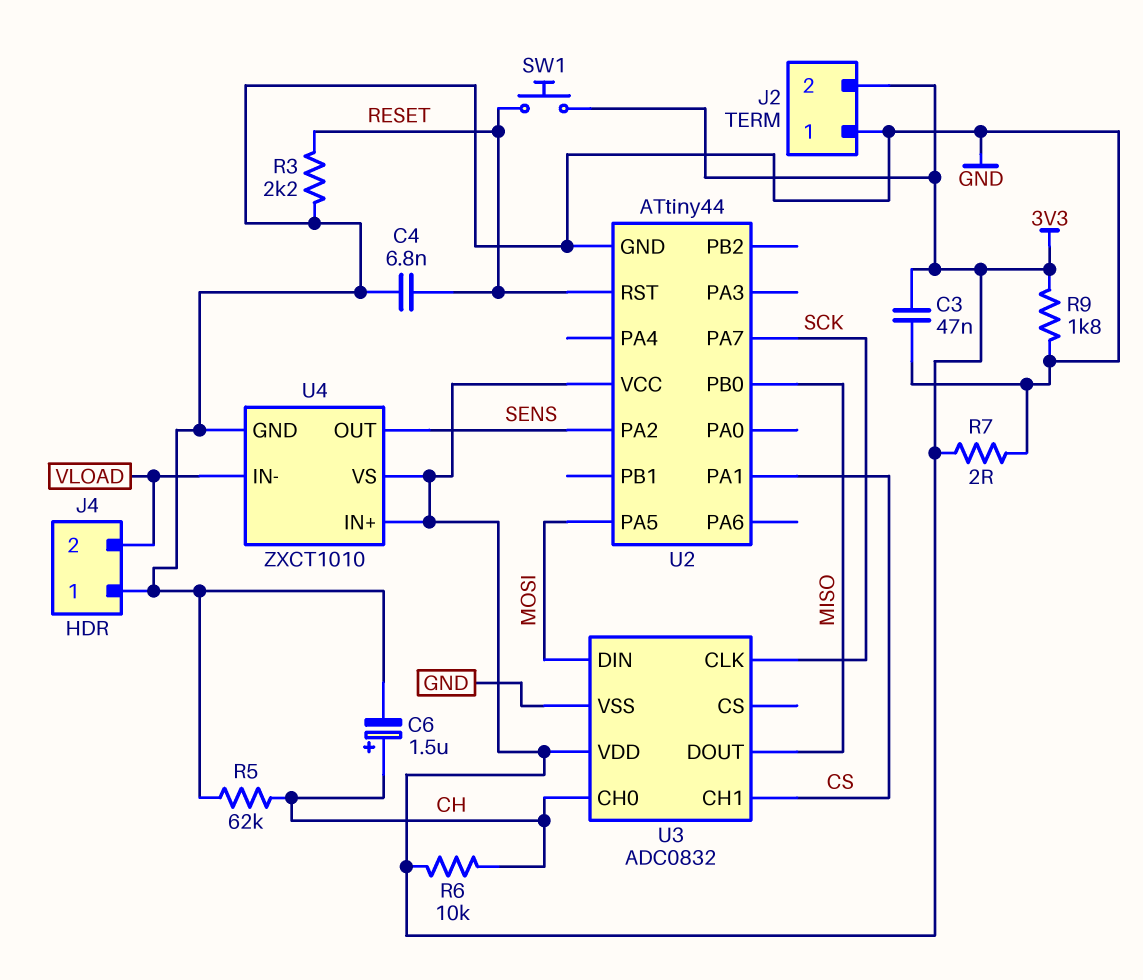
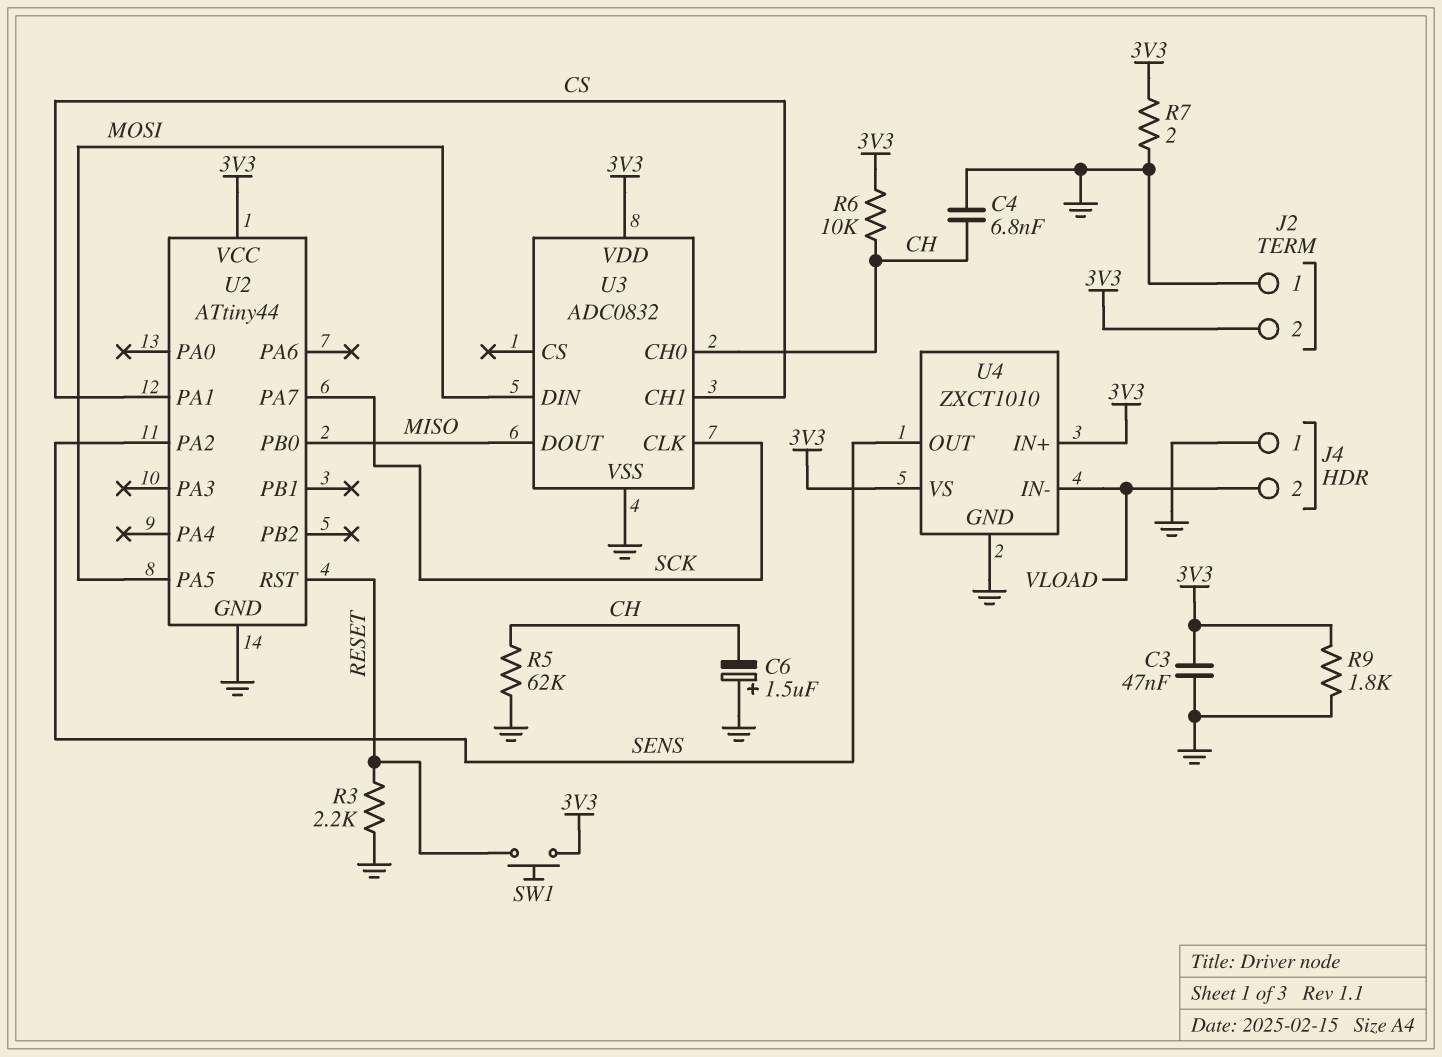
C4: 6.8nF (GND, RESET) -> 6.8nF (CH, GND)
C6: 1.5uF (plus CH, minus GND) -> 1.5uF (plus GND, minus CH)

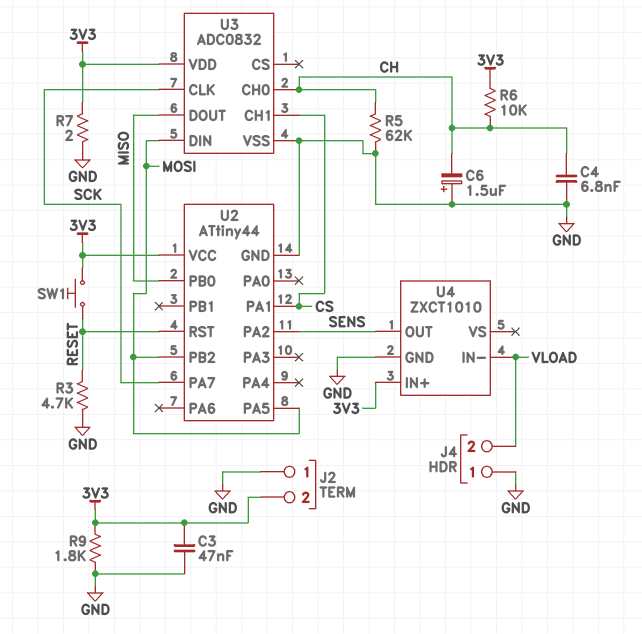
R3: 2.2k (GND, RESET) -> 4.7k (GND, RESET)
U2 pin PB2: none -> MOSI
U4 pin VS: 3V3 -> none

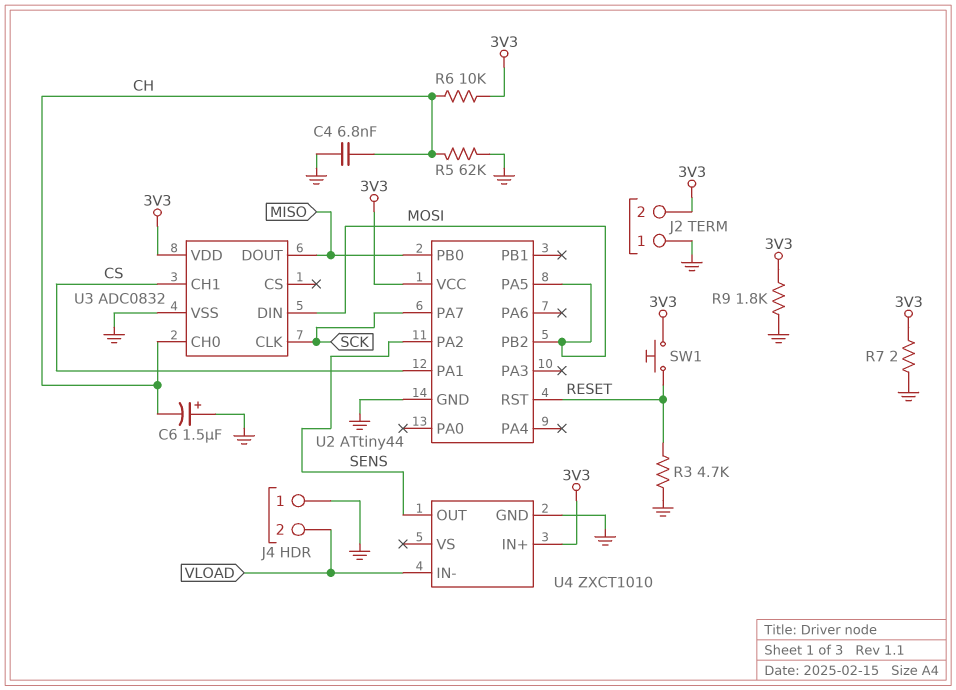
C3: 47nF (3V3, GND) -> none

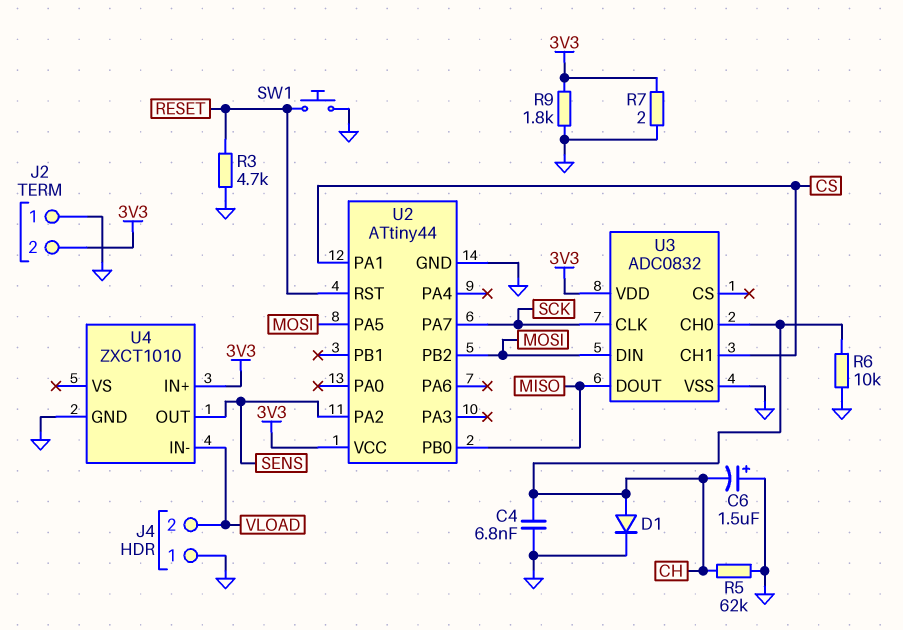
D1: none -> diode (A CH, K GND)
R6: 10k (3V3, CH) -> 10k (CH, GND)
SW1: button (3V3, RESET) -> button (GND, RESET)

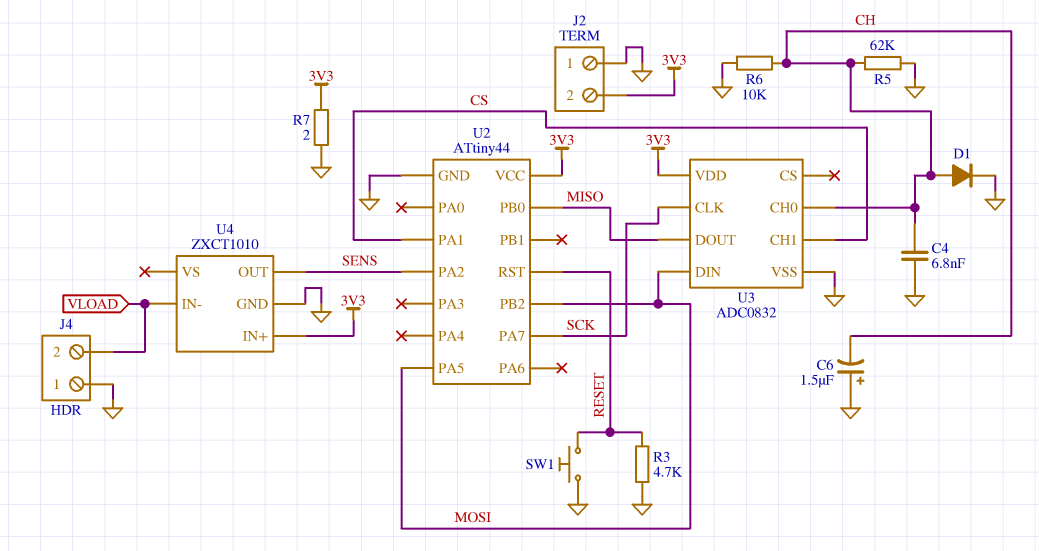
R9: 1.8k (3V3, GND) -> none

